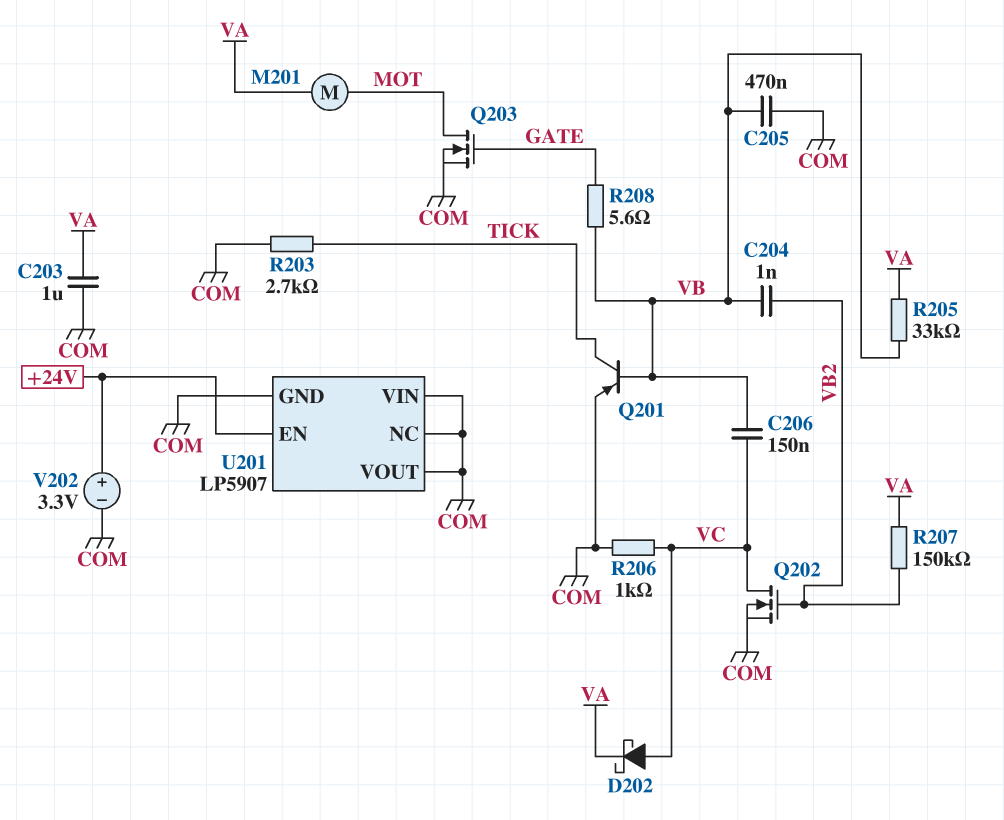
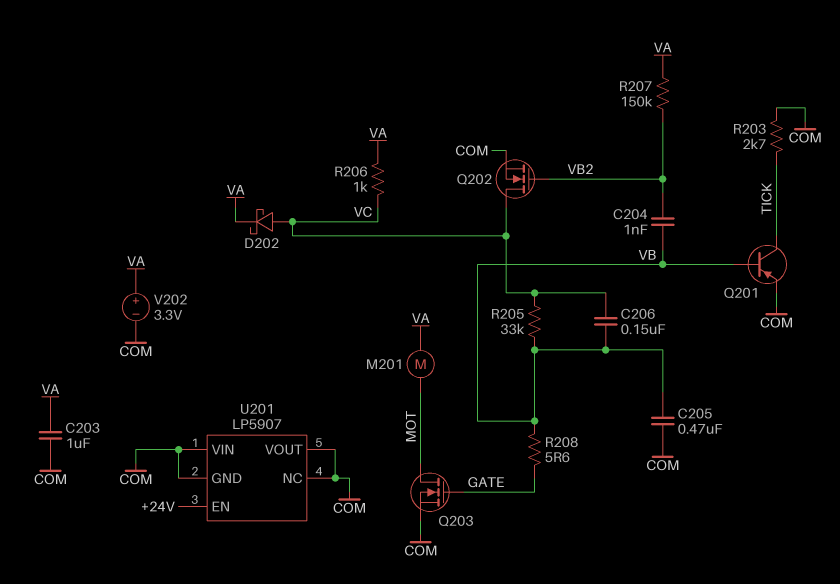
R205: 33k (VA, VB) -> 33k (VB, VC)
R206: 1k (COM, VC) -> 1k (VA, VC)
V202: 3.3V (plus +24V, minus COM) -> 3.3V (plus VA, minus COM)

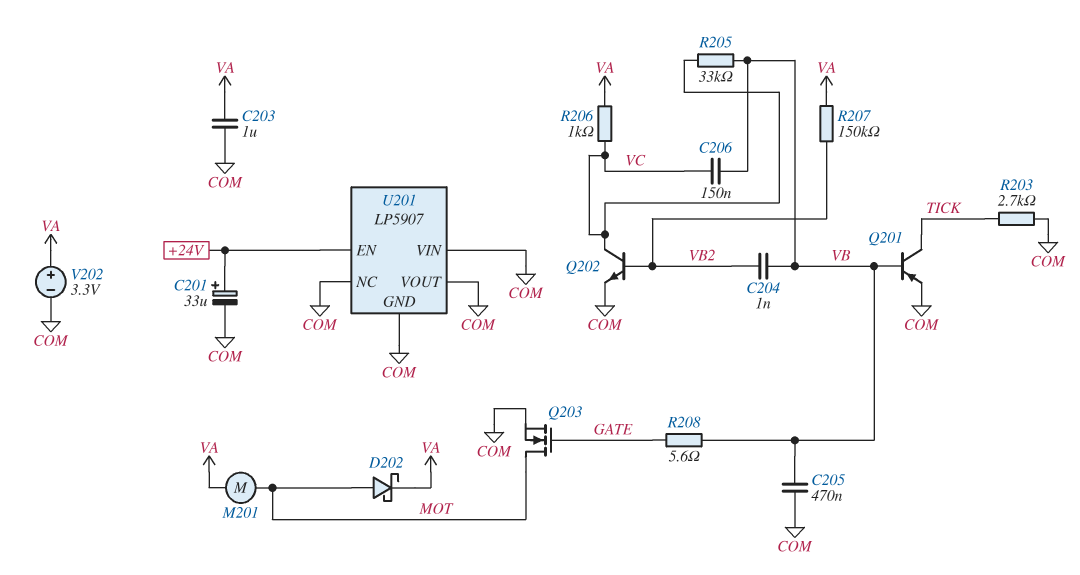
C201: none -> 33uF (plus +24V, minus COM)
D202: schottky (A VC, K VA) -> schottky (A MOT, K VA)
Q202: NMOS (G VB2, D VC, S COM) -> NPN (B VB2, C VC, E COM)

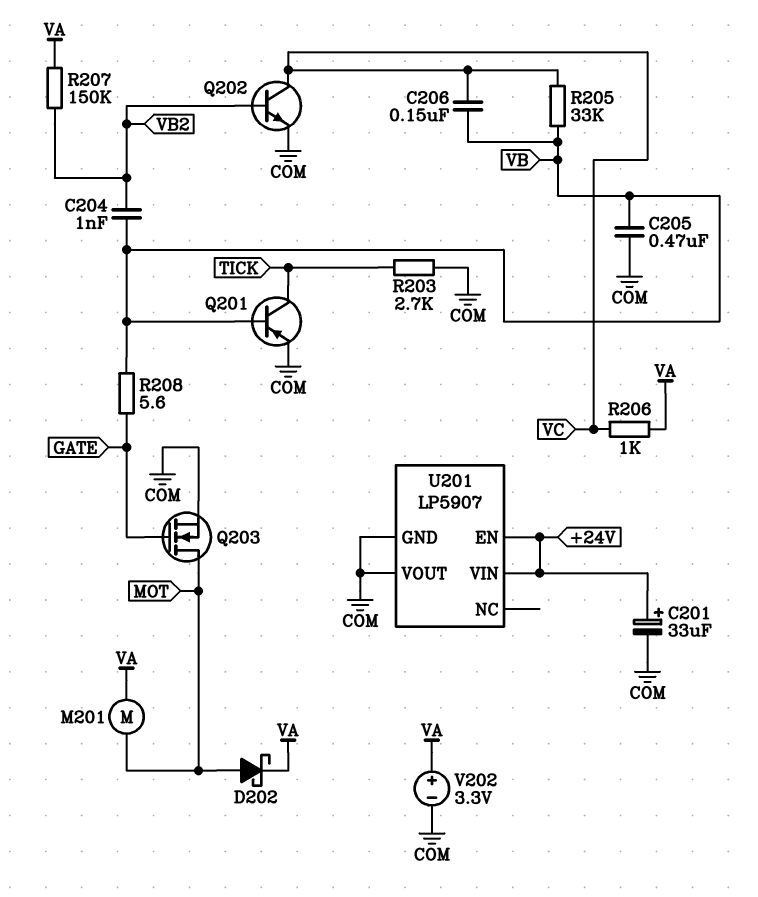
C203: 1uF (COM, VA) -> none
U201 pin NC: COM -> none
U201 pin VIN: COM -> +24V

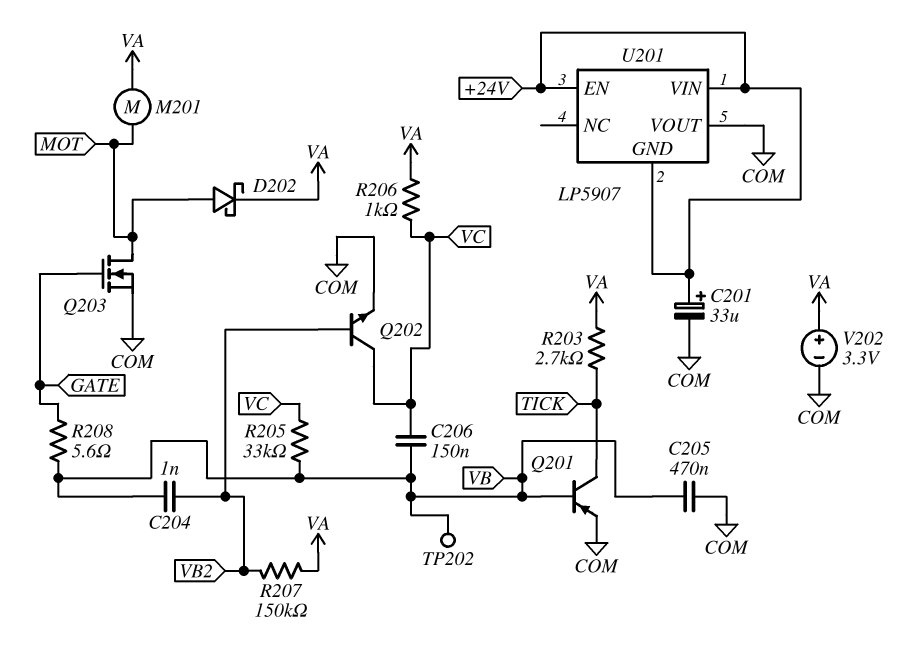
R203: 2.7k (COM, TICK) -> 2.7k (TICK, VA)
TP202: none -> test point (VB)
U201 pin GND: COM -> +24V

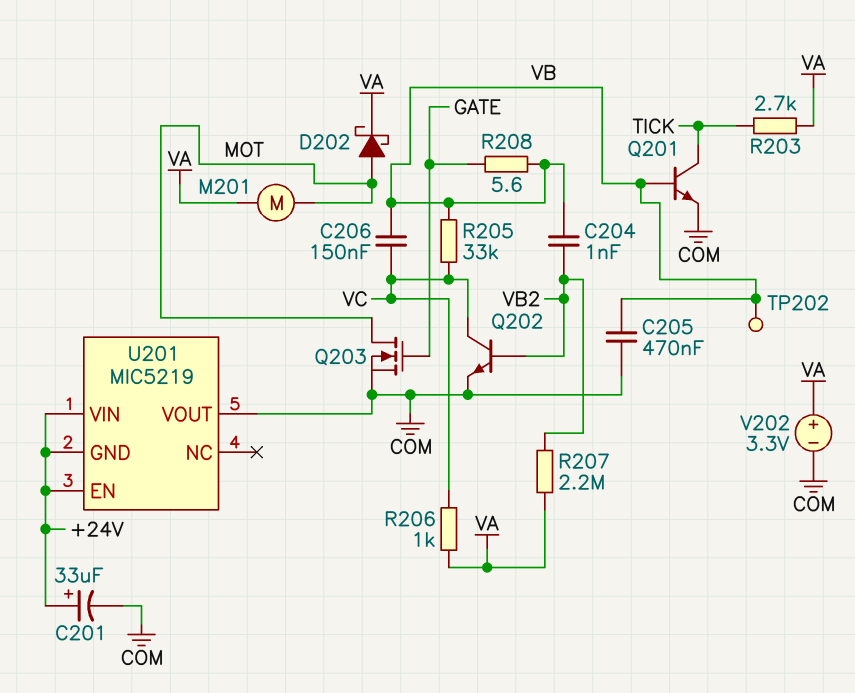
Q201: PNP (B VB, C TICK, E COM) -> NPN (B VB, C TICK, E COM)
R207: 150k (VA, VB2) -> 2.2M (VA, VB2)
U201: LP5907 -> MIC5219

